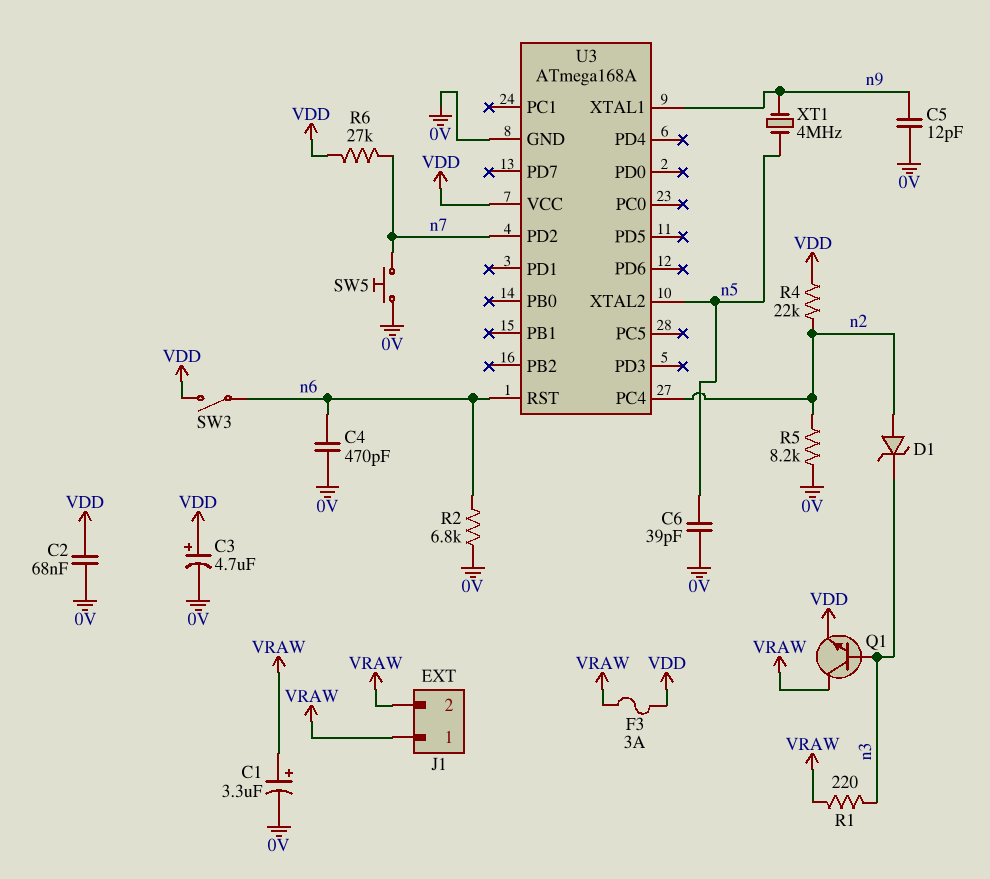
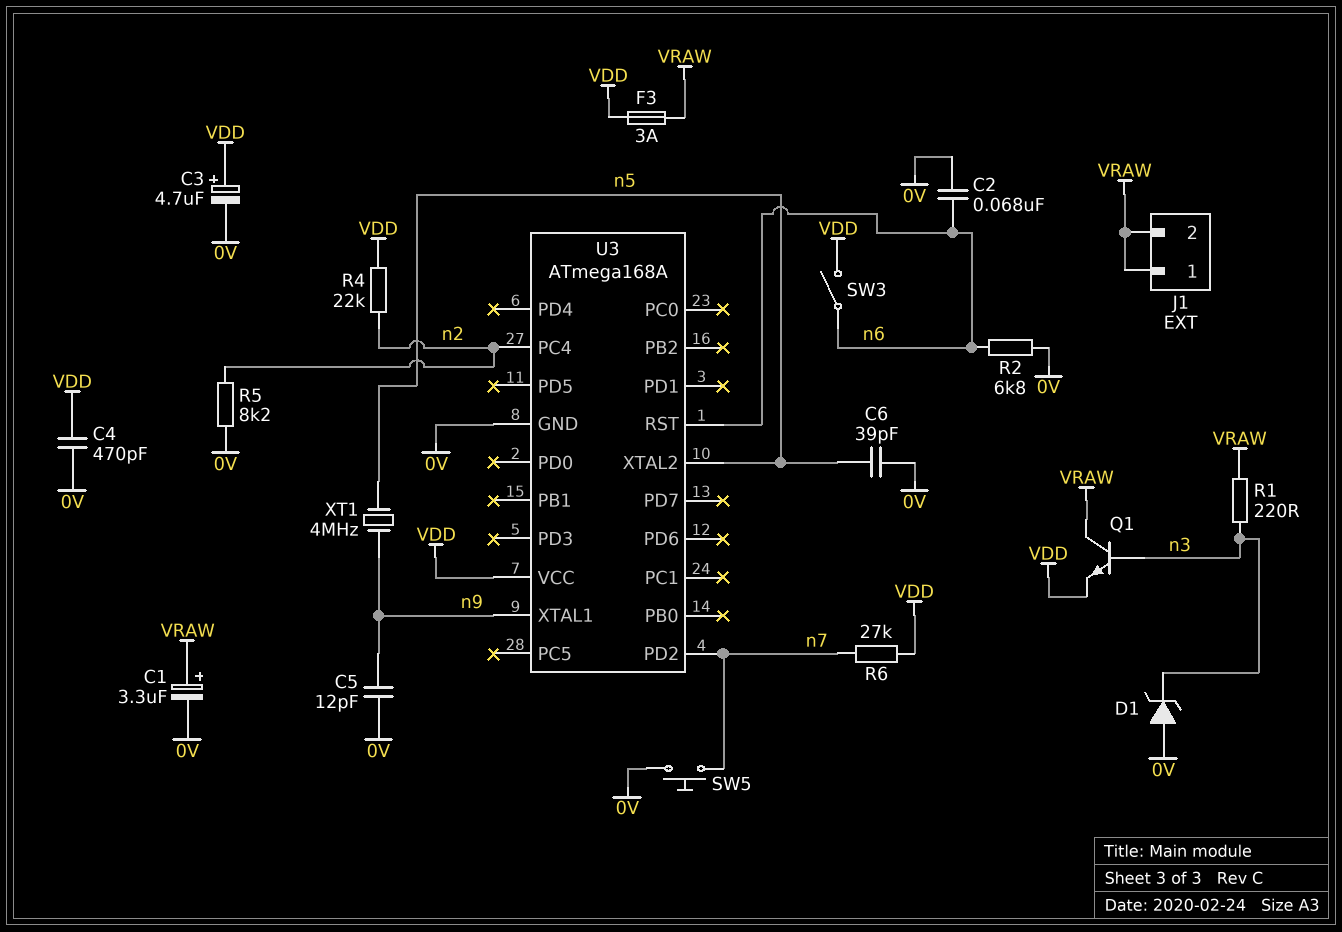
C2: 68nF (0V, VDD) -> 68nF (0V, n6)
C4: 470pF (0V, n6) -> 470pF (0V, VDD)
D1: zener (A n2, K n3) -> zener (A 0V, K n3)

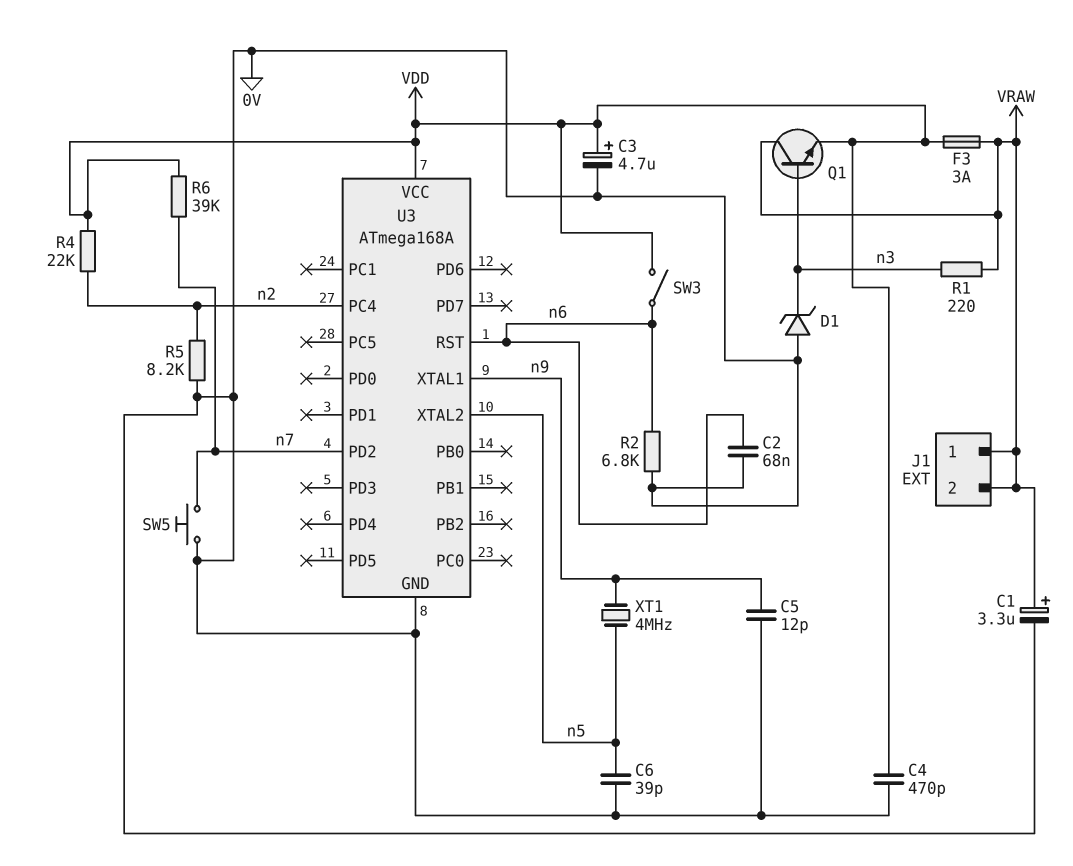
R6: 27k (VDD, n7) -> 39k (VDD, n7)

